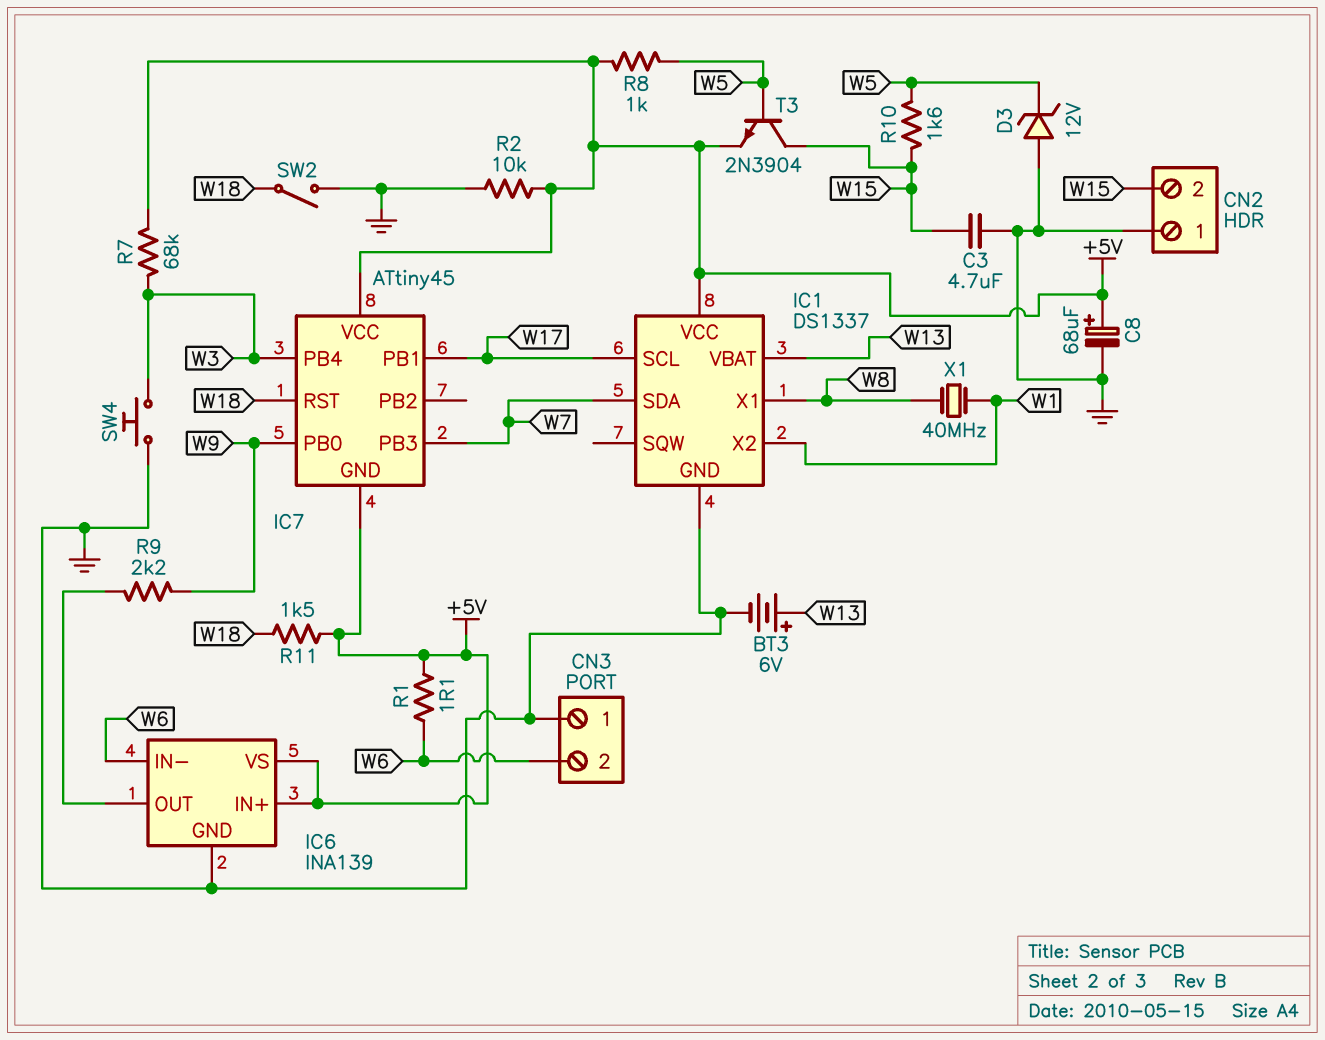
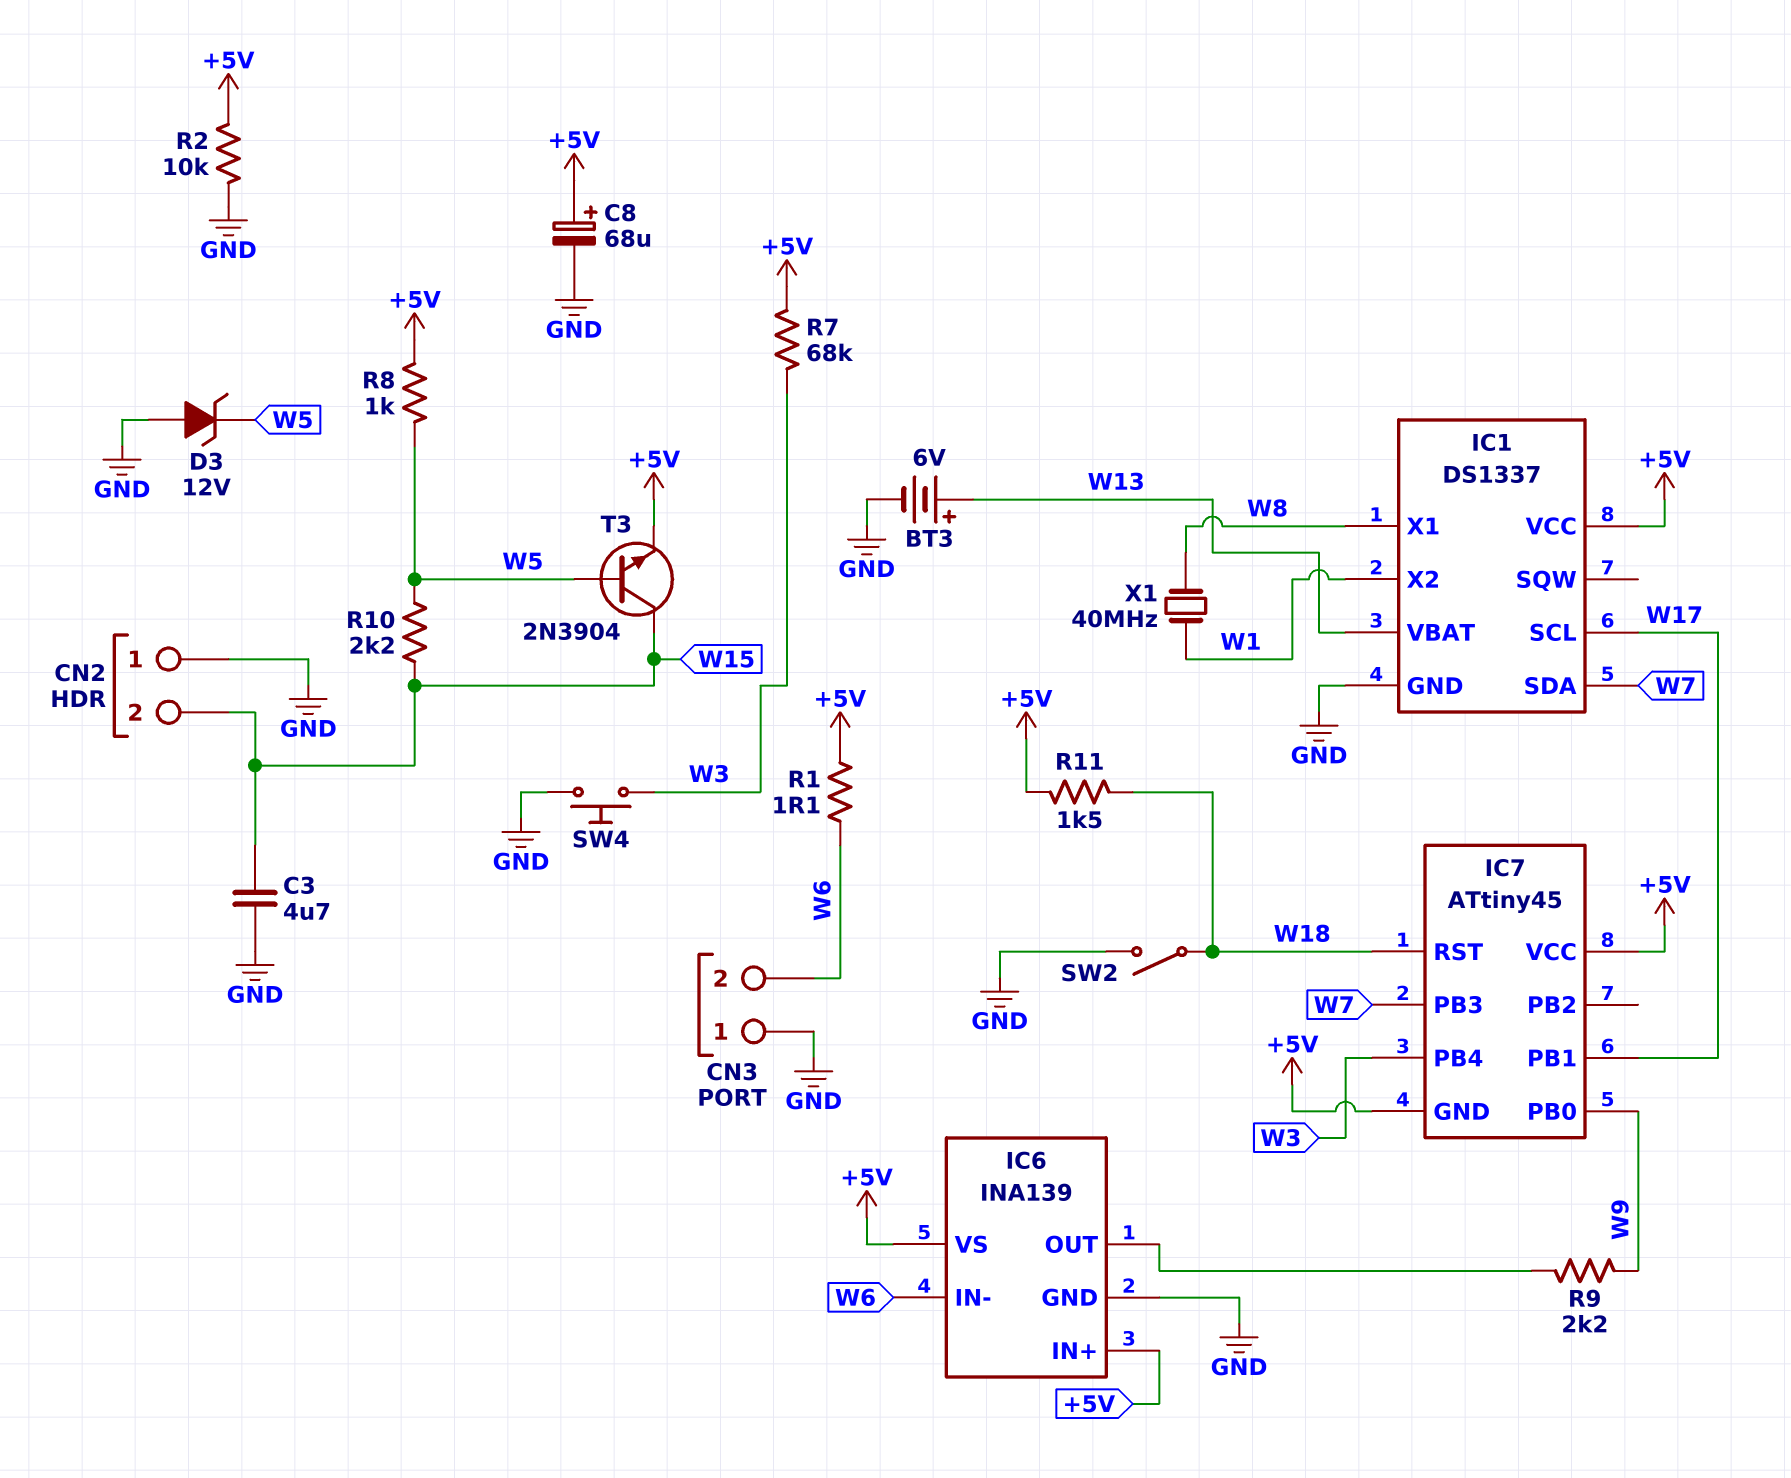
R10: 1.6k (W5, W15) -> 2.2k (W5, W15)

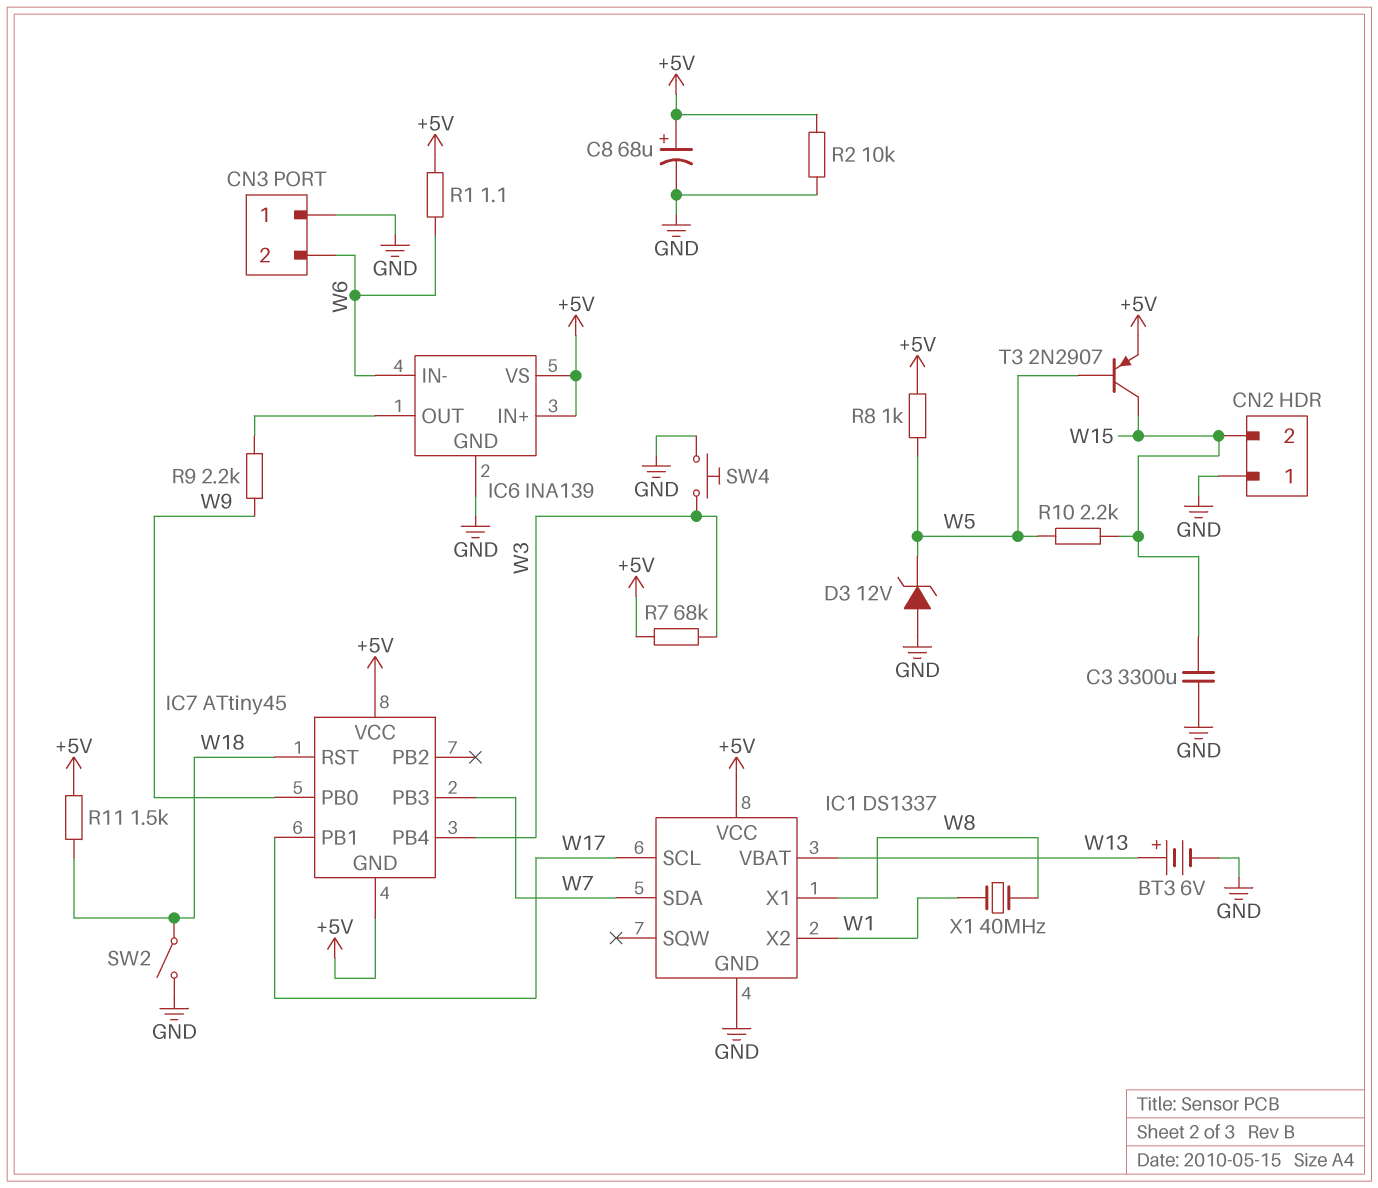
C3: 4.7uF (GND, W15) -> 3300uF (GND, W15)
T3: NPN 2N3904 (B W5, C W15, E +5V) -> PNP 2N2907 (B W5, C W15, E +5V)

